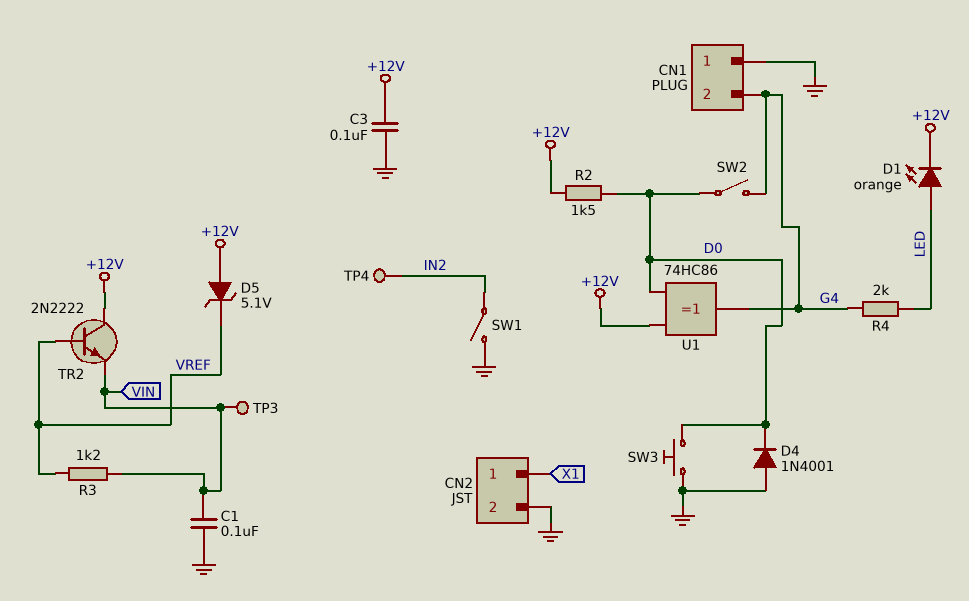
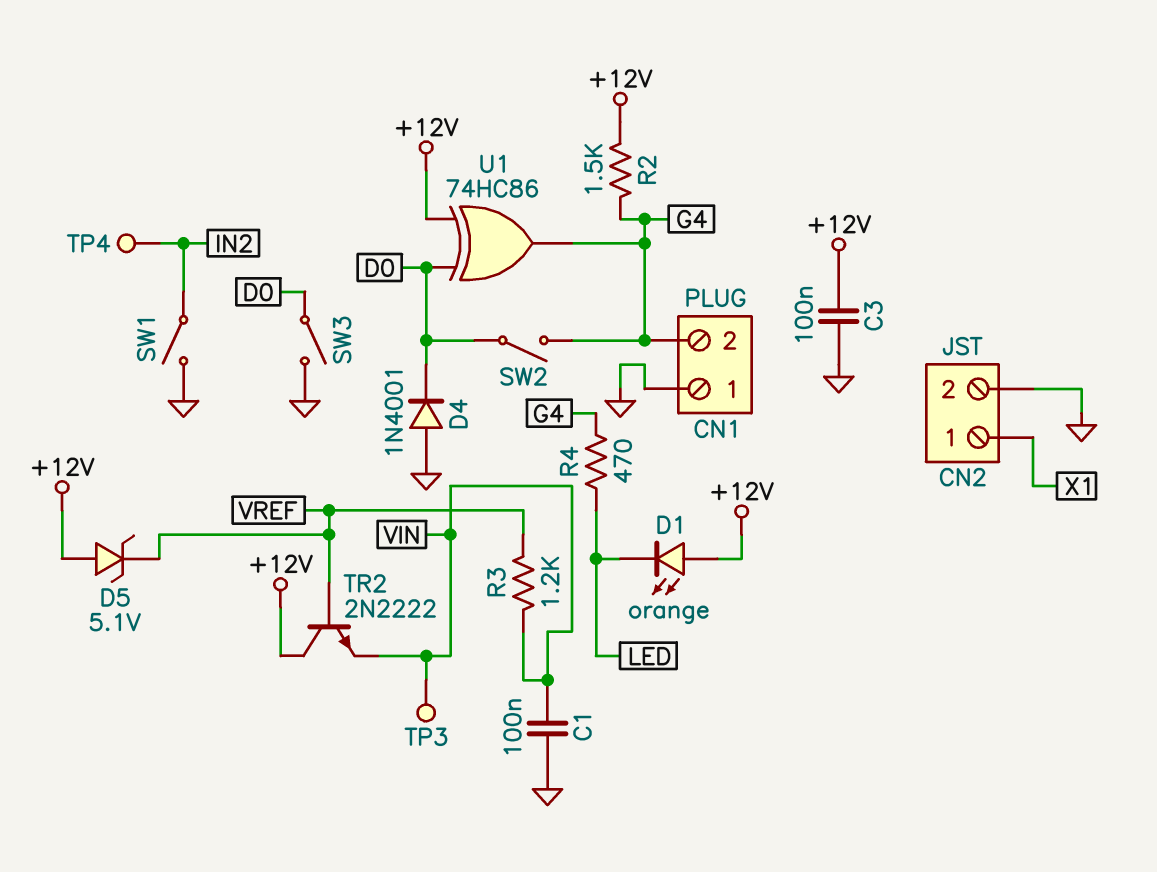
D1: LED orange (A LED, K +12V) -> LED orange (A +12V, K LED)
R2: 1.5k (+12V, D0) -> 1.5k (+12V, G4)
R4: 2k (G4, LED) -> 470 (G4, LED)
SW3: button (D0, GND) -> switch (D0, GND)

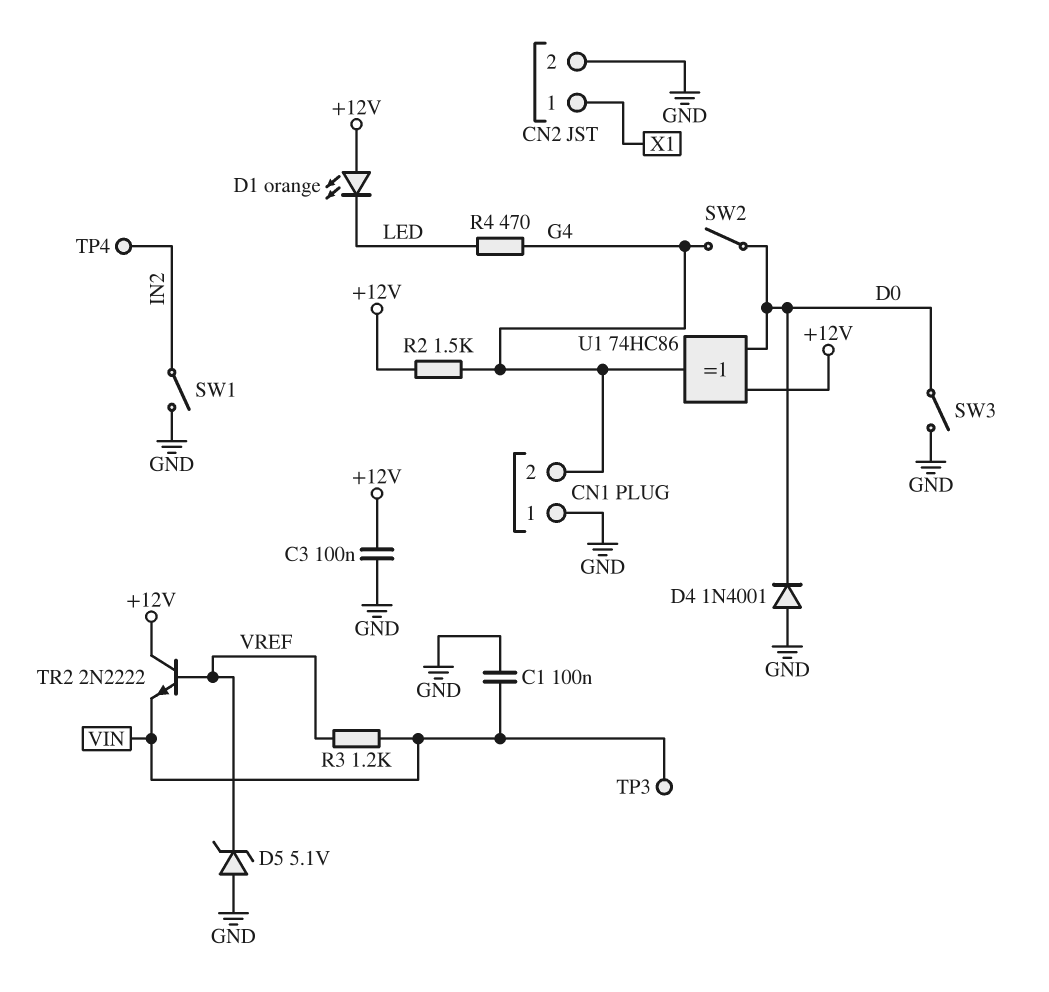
D5: zener 5.1V (A +12V, K VREF) -> zener 5.1V (A GND, K VREF)

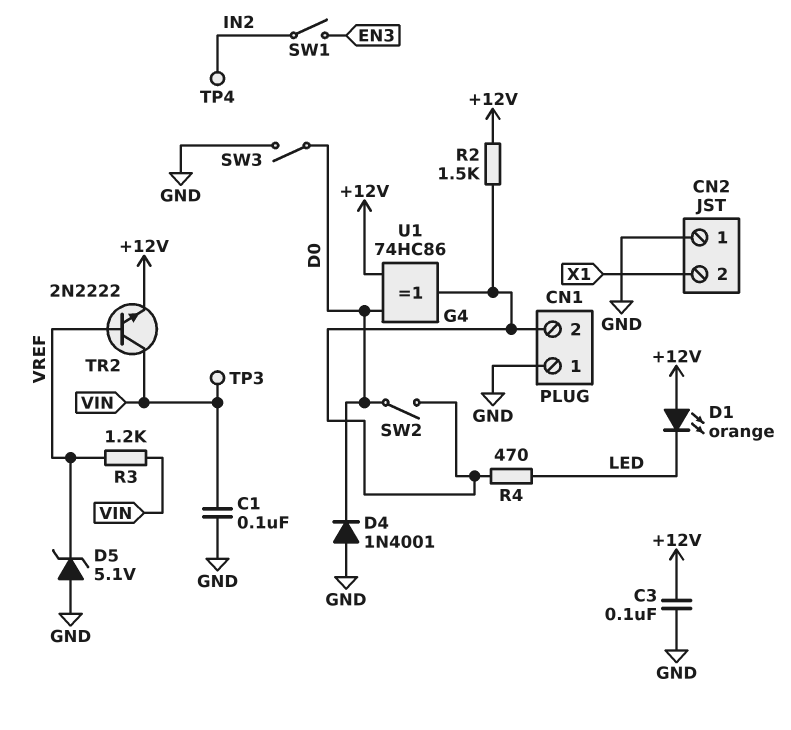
CN2 pin 1: X1 -> GND
CN2 pin 2: GND -> X1
SW1: switch (GND, IN2) -> switch (EN3, IN2)
TR2: NPN 2N2222 (B VREF, C +12V, E VIN) -> NPN 2N2222 (B VREF, C VIN, E +12V)

